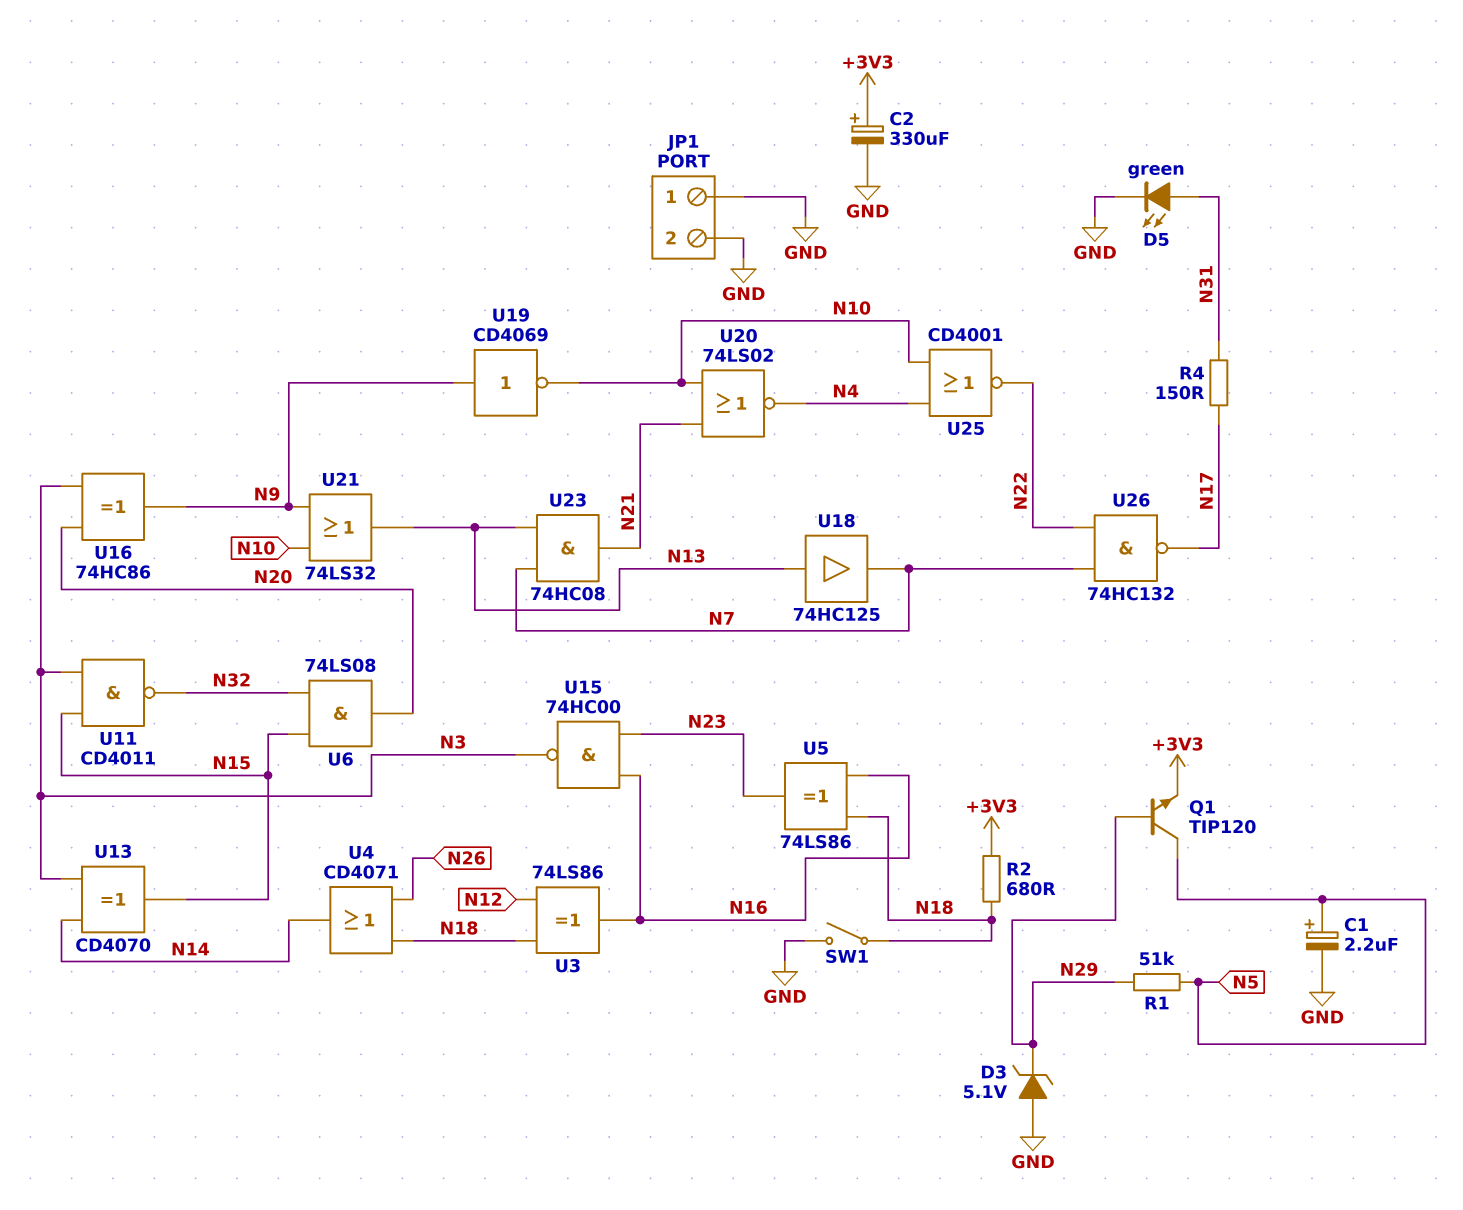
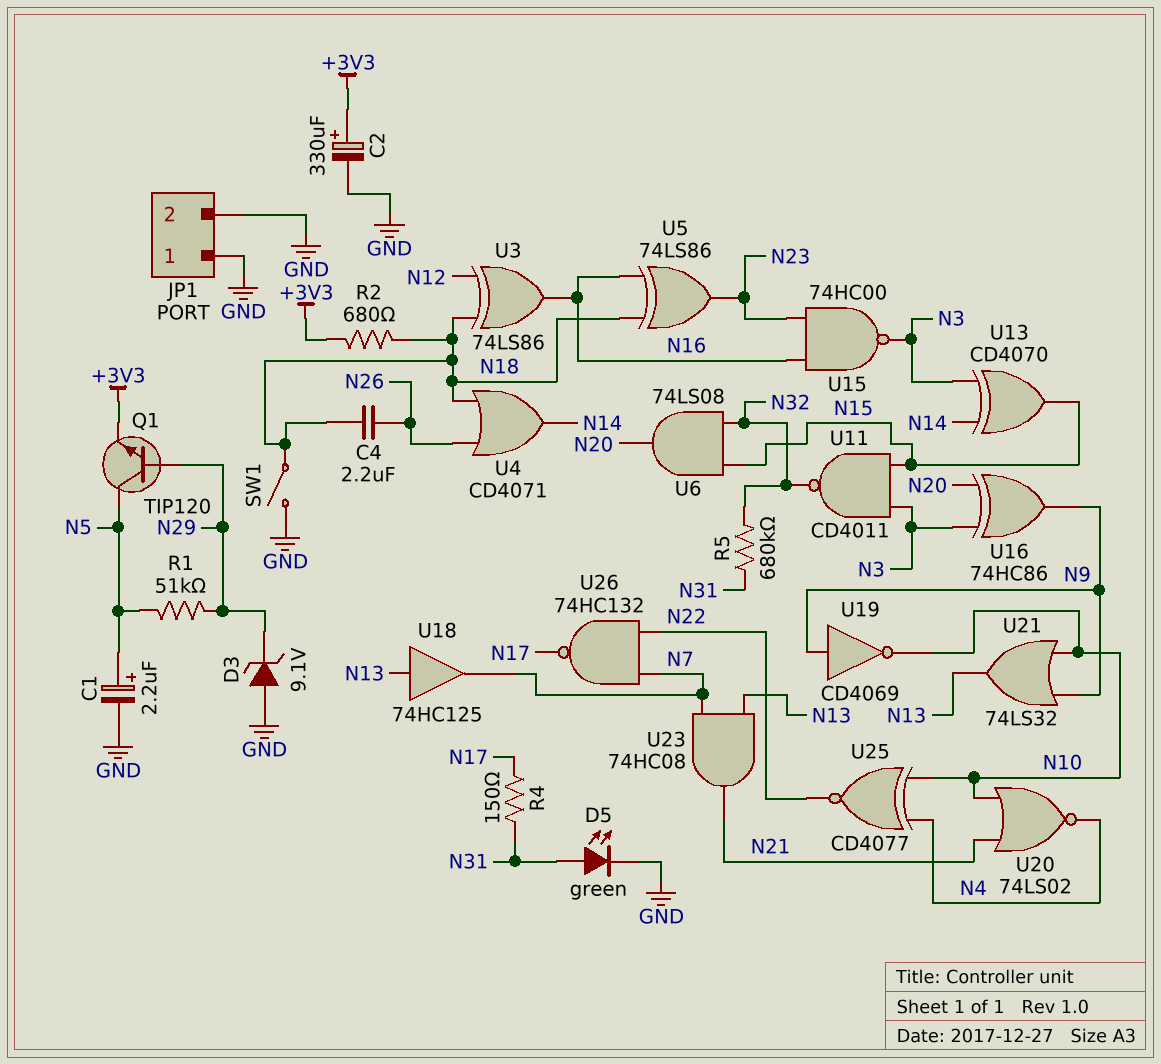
C4: none -> 2.2uF (N18, N26)
D3: zener 5.1V (A GND, K N29) -> zener 9.1V (A GND, K N29)
R5: none -> 680k (N31, N32)
U25: NOR CD4001 (in N4, in N10, out N22) -> XNOR CD4077 (in N4, in N10, out N22)

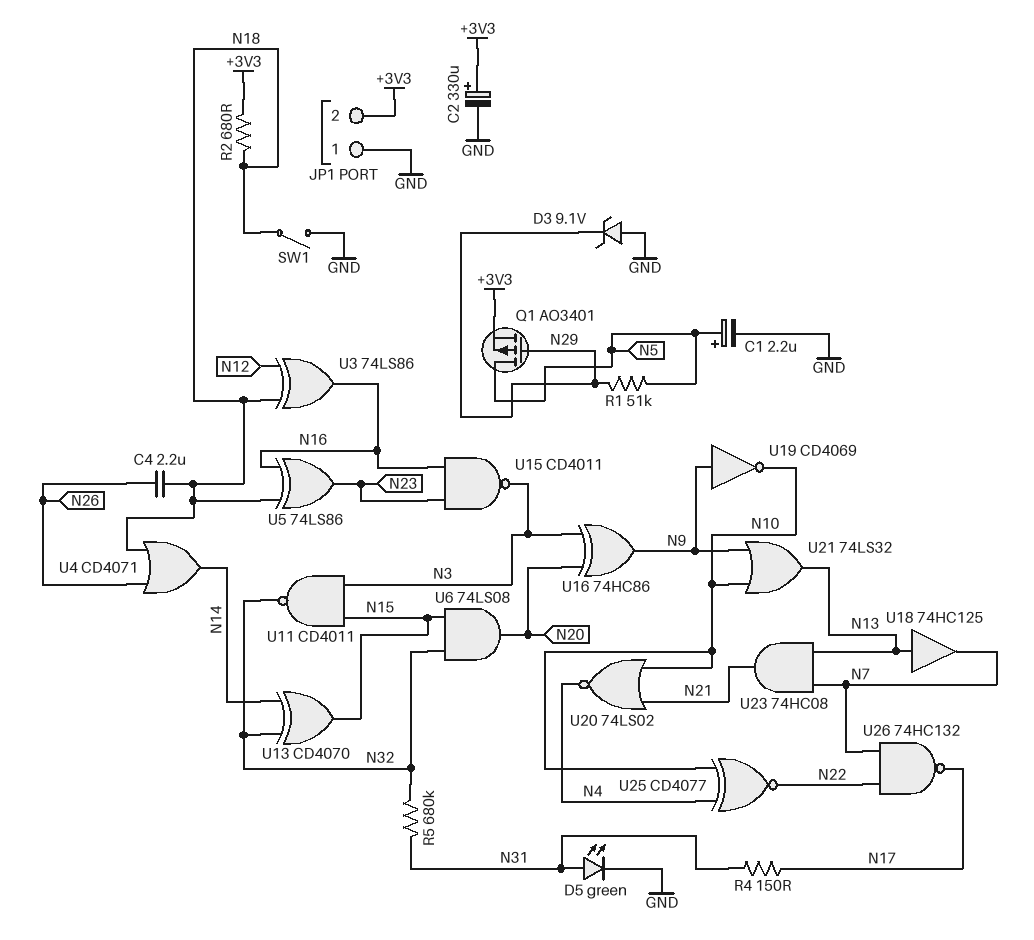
JP1 pin 2: GND -> +3V3
Q1: NPN TIP120 (B N29, C N5, E +3V3) -> PMOS AO3401 (G N29, D N5, S +3V3)
U13: XOR CD4070 (in N3, in N14, out N15) -> XOR CD4070 (in N14, in N32, out N15)
U15: NAND 74HC00 (in N16, in N23, out N3) -> NAND CD4011 (in N16, in N23, out N3)

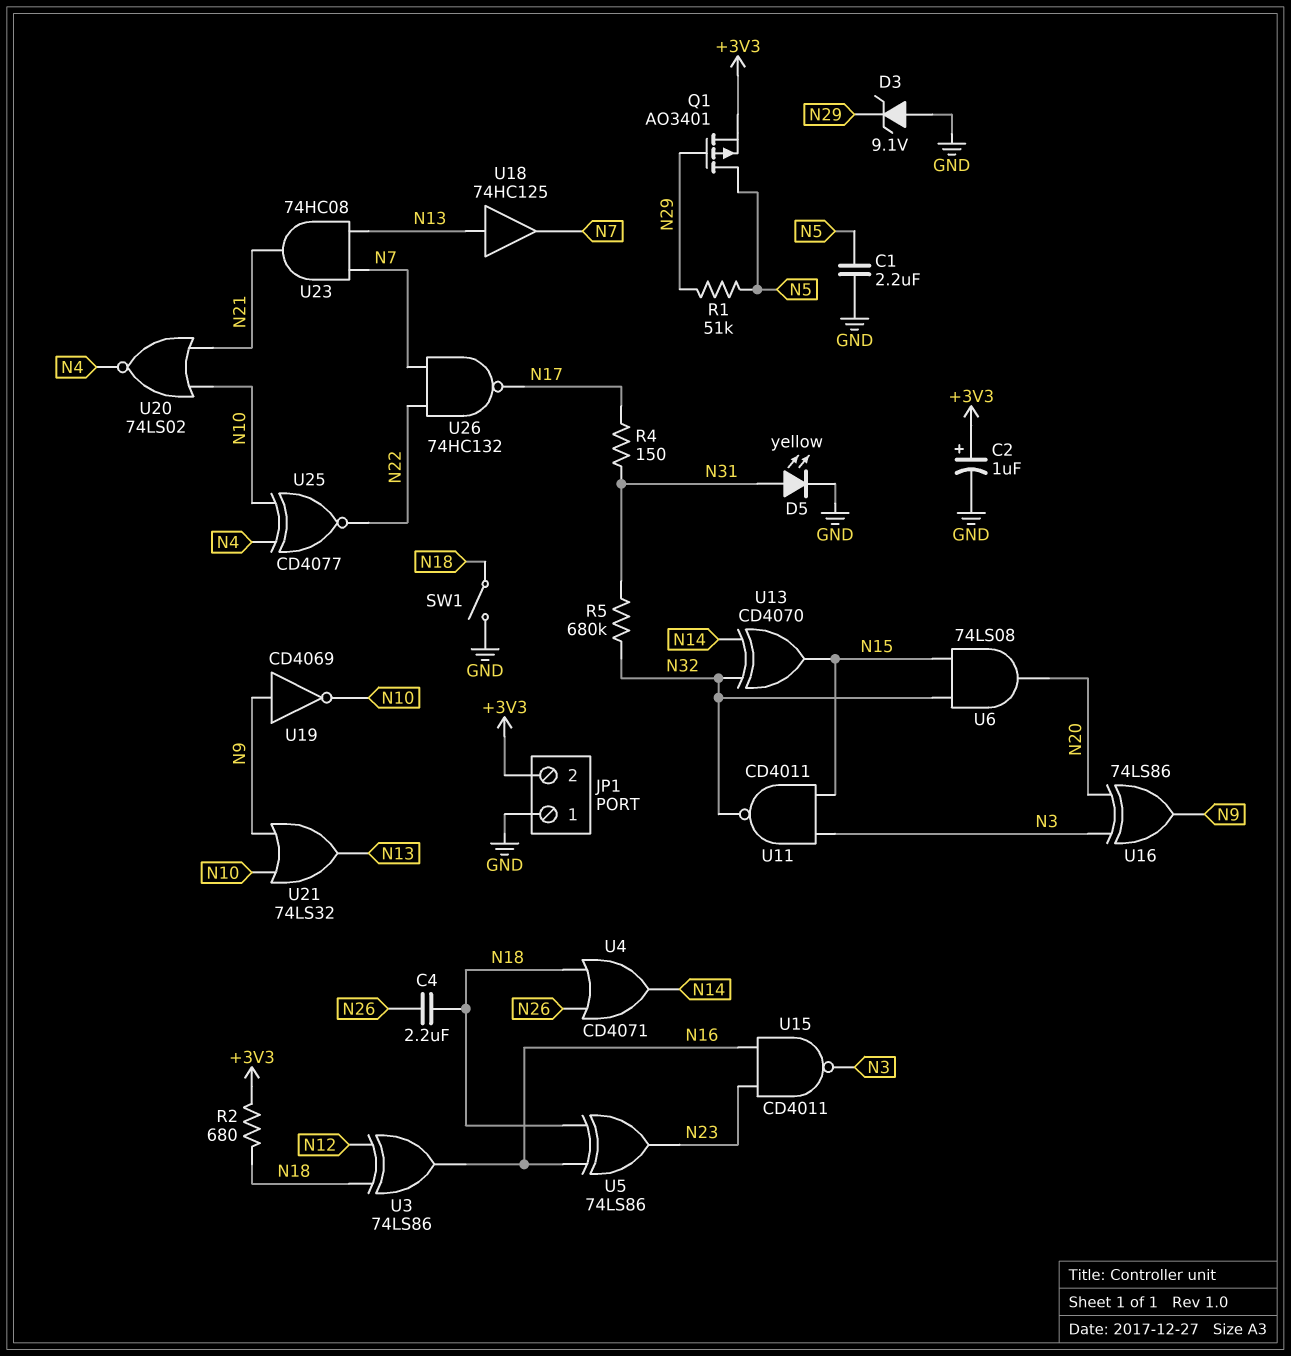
C1: 2.2uF (plus N5, minus GND) -> 2.2uF (GND, N5)
C2: 330uF (plus +3V3, minus GND) -> 1uF (plus +3V3, minus GND)
D5: LED green (A N31, K GND) -> LED yellow (A N31, K GND)
U16: XOR 74HC86 (in N3, in N20, out N9) -> XOR 74LS86 (in N3, in N20, out N9)

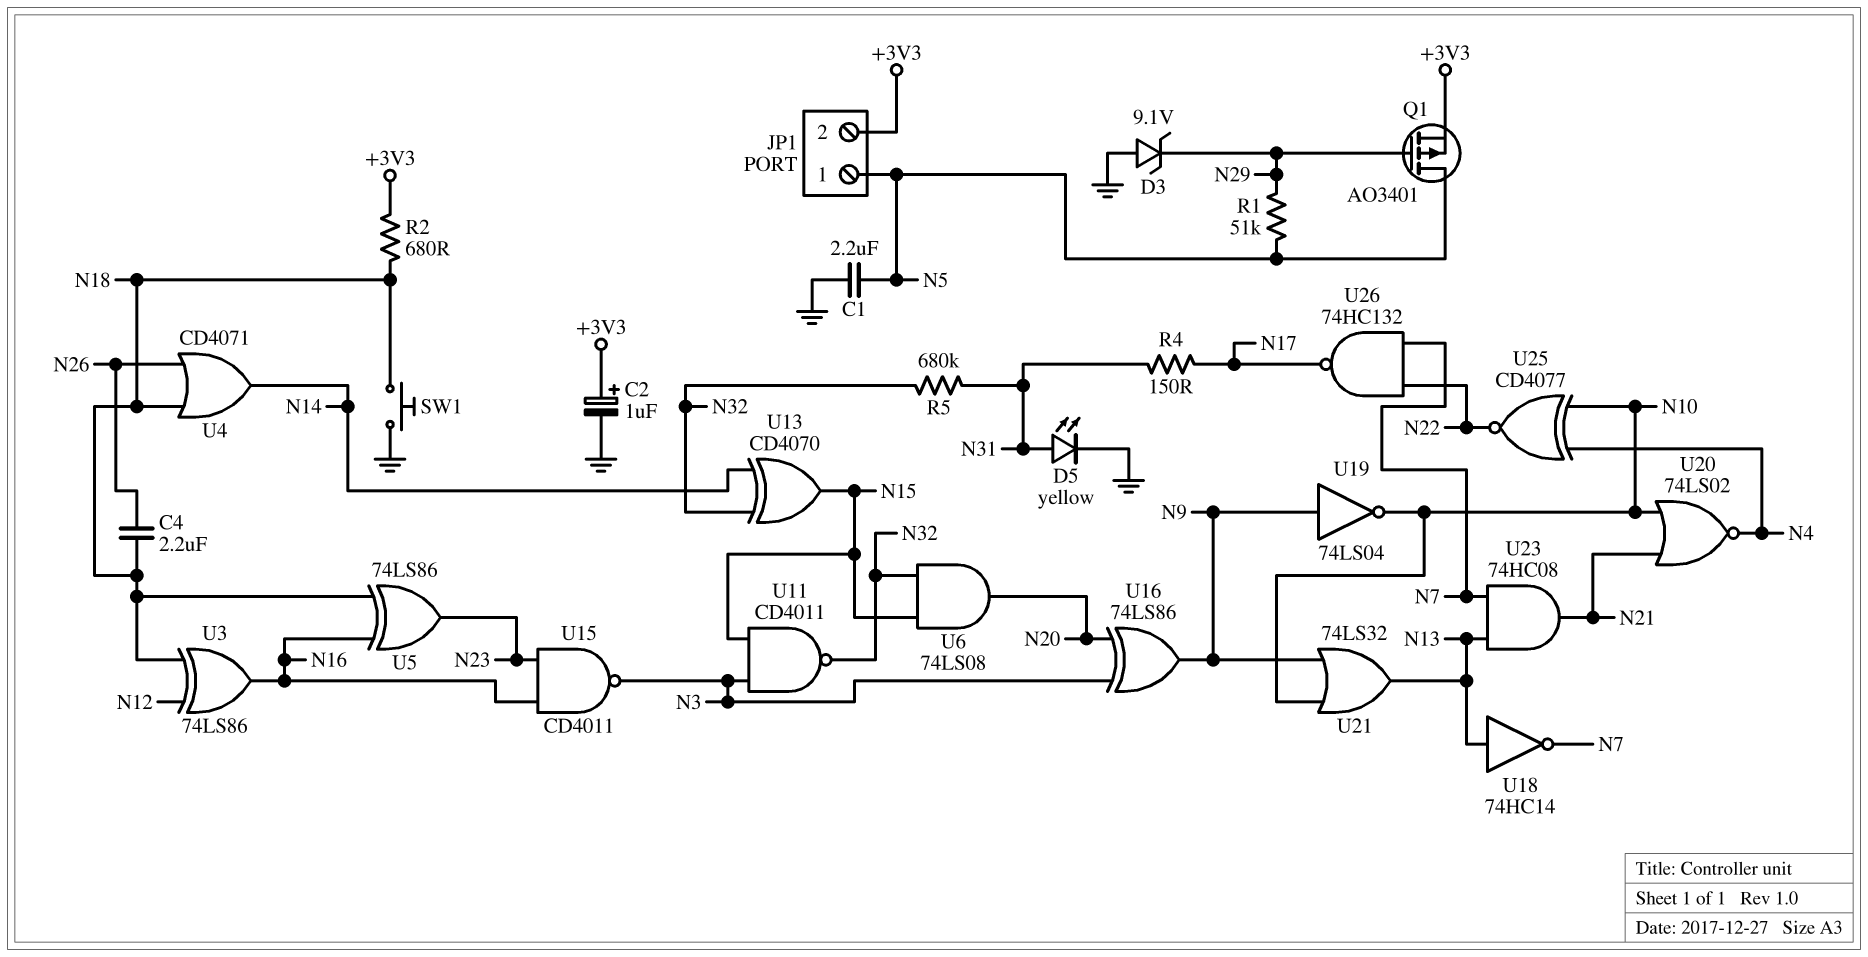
JP1 pin 1: GND -> N5
SW1: switch (GND, N18) -> button (GND, N18)
U18: buffer 74HC125 (in N13, out N7) -> NOT 74HC14 (in N13, out N7)
U19: NOT CD4069 (in N9, out N10) -> NOT 74LS04 (in N9, out N10)

